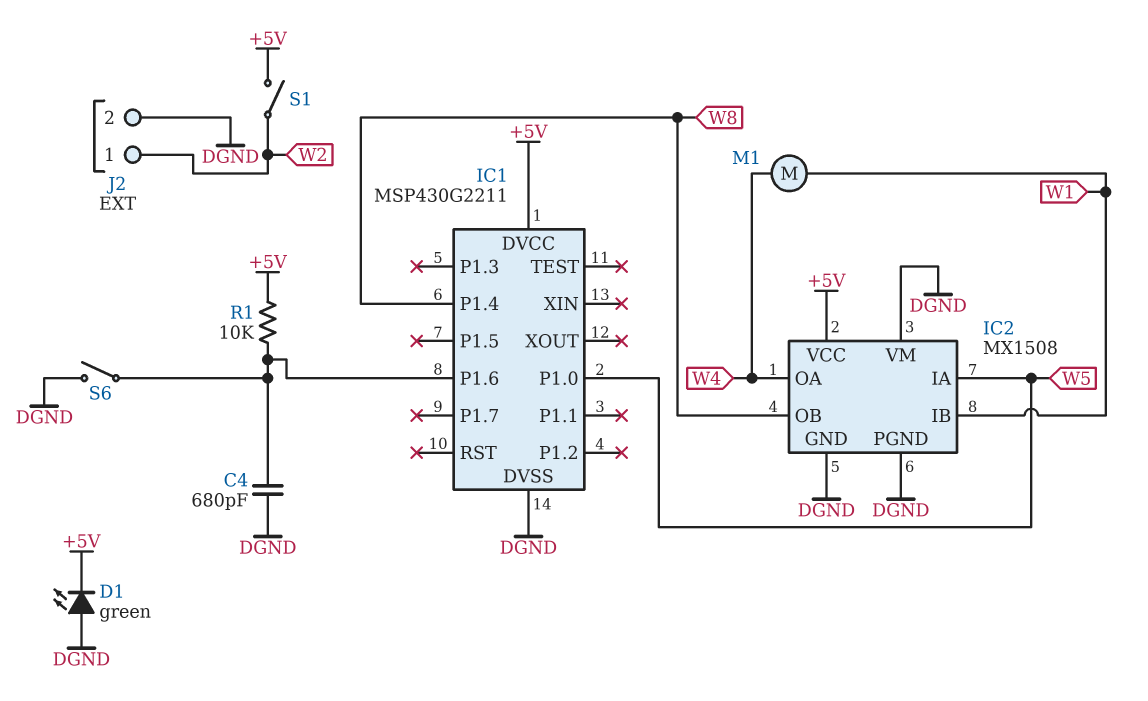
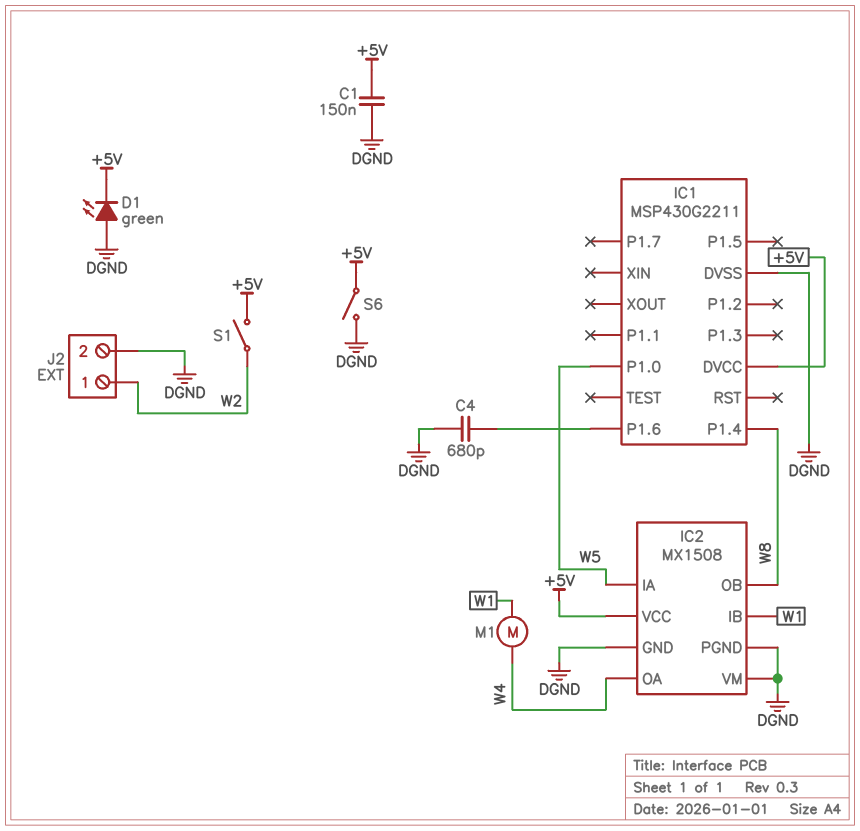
C1: none -> 150nF (+5V, DGND)
R1: 10k (+5V, IC1/P1.6) -> none
S6: switch (DGND, IC1/P1.6) -> switch (+5V, DGND)

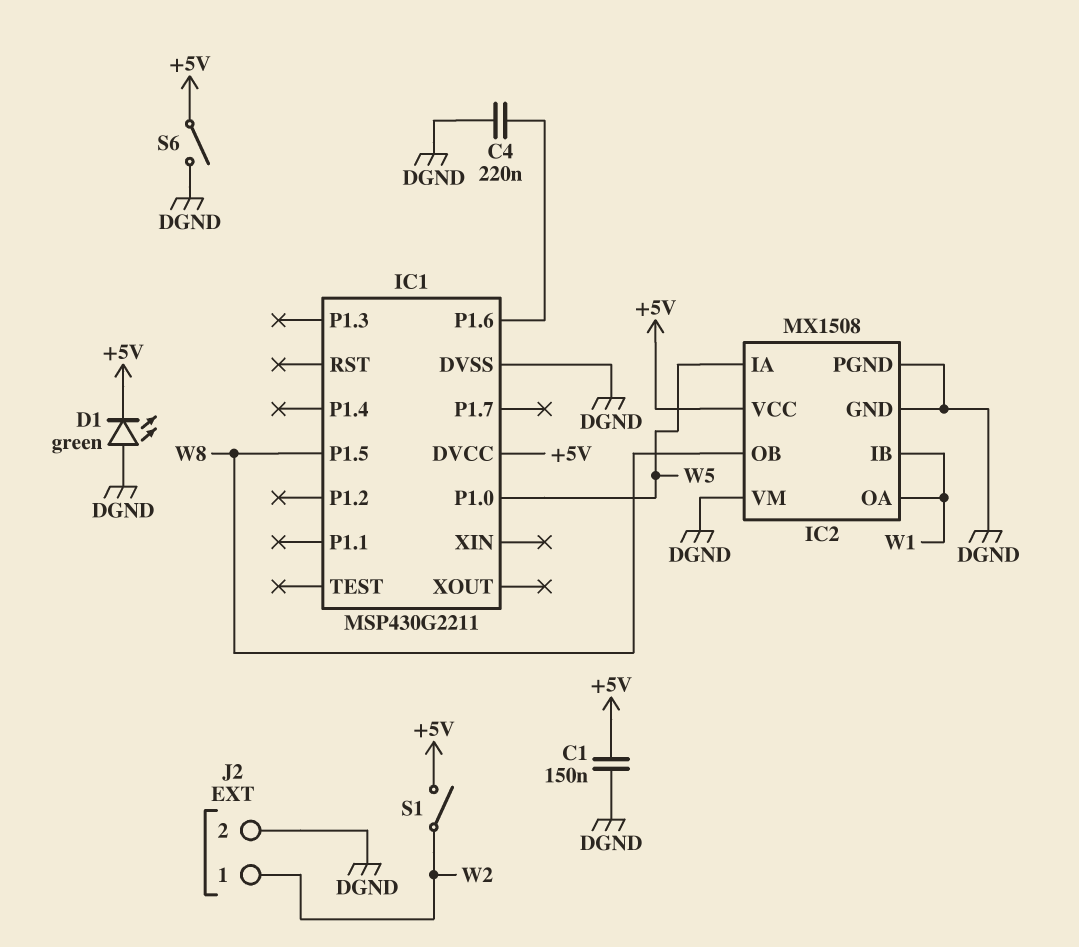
C4: 680pF (DGND, IC1/P1.6) -> 220nF (DGND, IC1/P1.6)
IC1 pin P1.4: W8 -> none
IC1 pin P1.5: none -> W8
IC2 pin OA: W4 -> W1
M1: motor (W1, W4) -> none

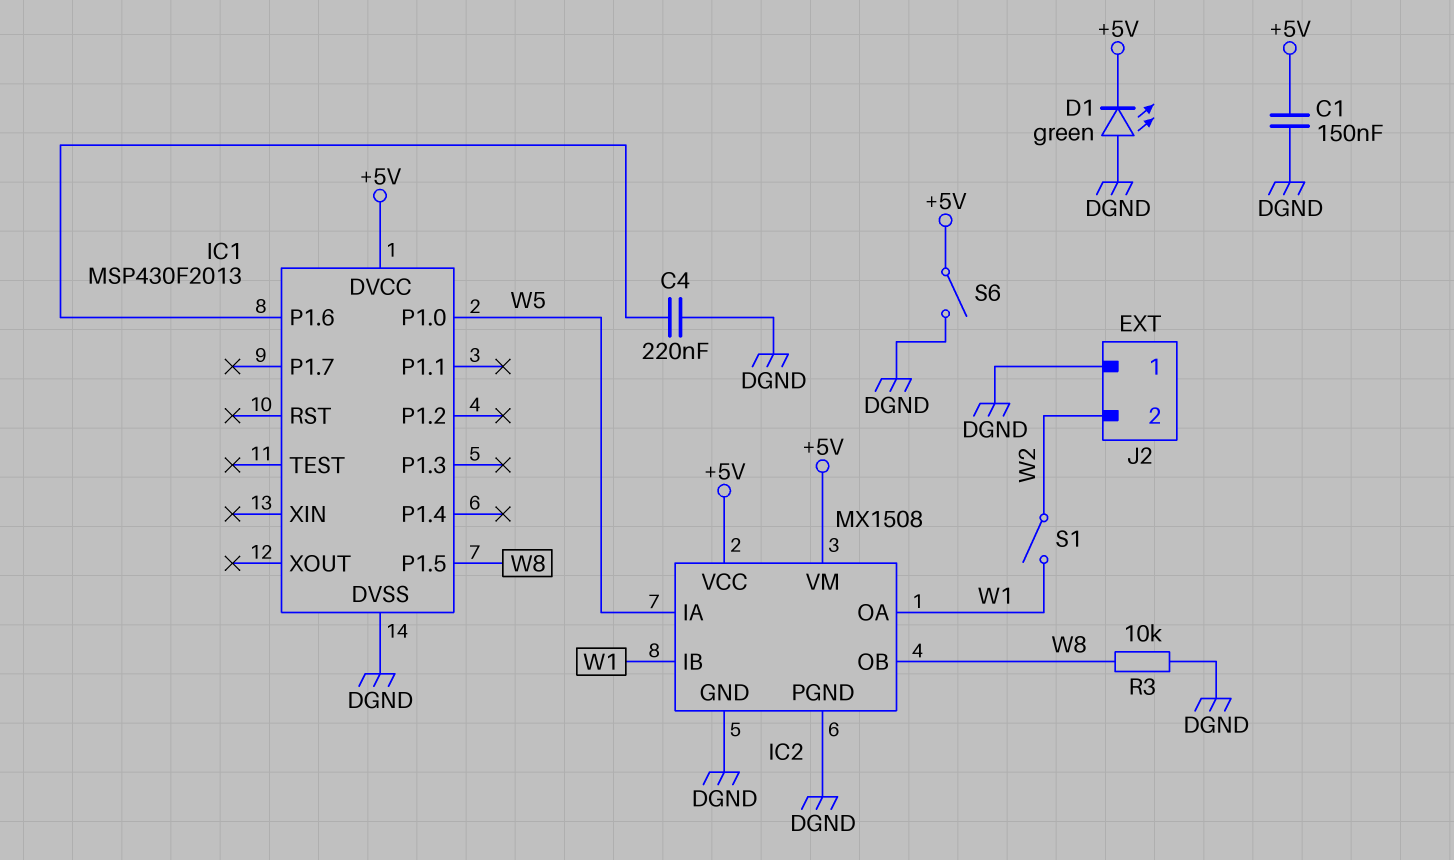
IC1: MSP430G2211 -> MSP430F2013
IC2 pin VM: DGND -> +5V
J2 pin 1: W2 -> DGND
J2 pin 2: DGND -> W2
R3: none -> 10k (DGND, W8)
S1: switch (+5V, W2) -> switch (W1, W2)

